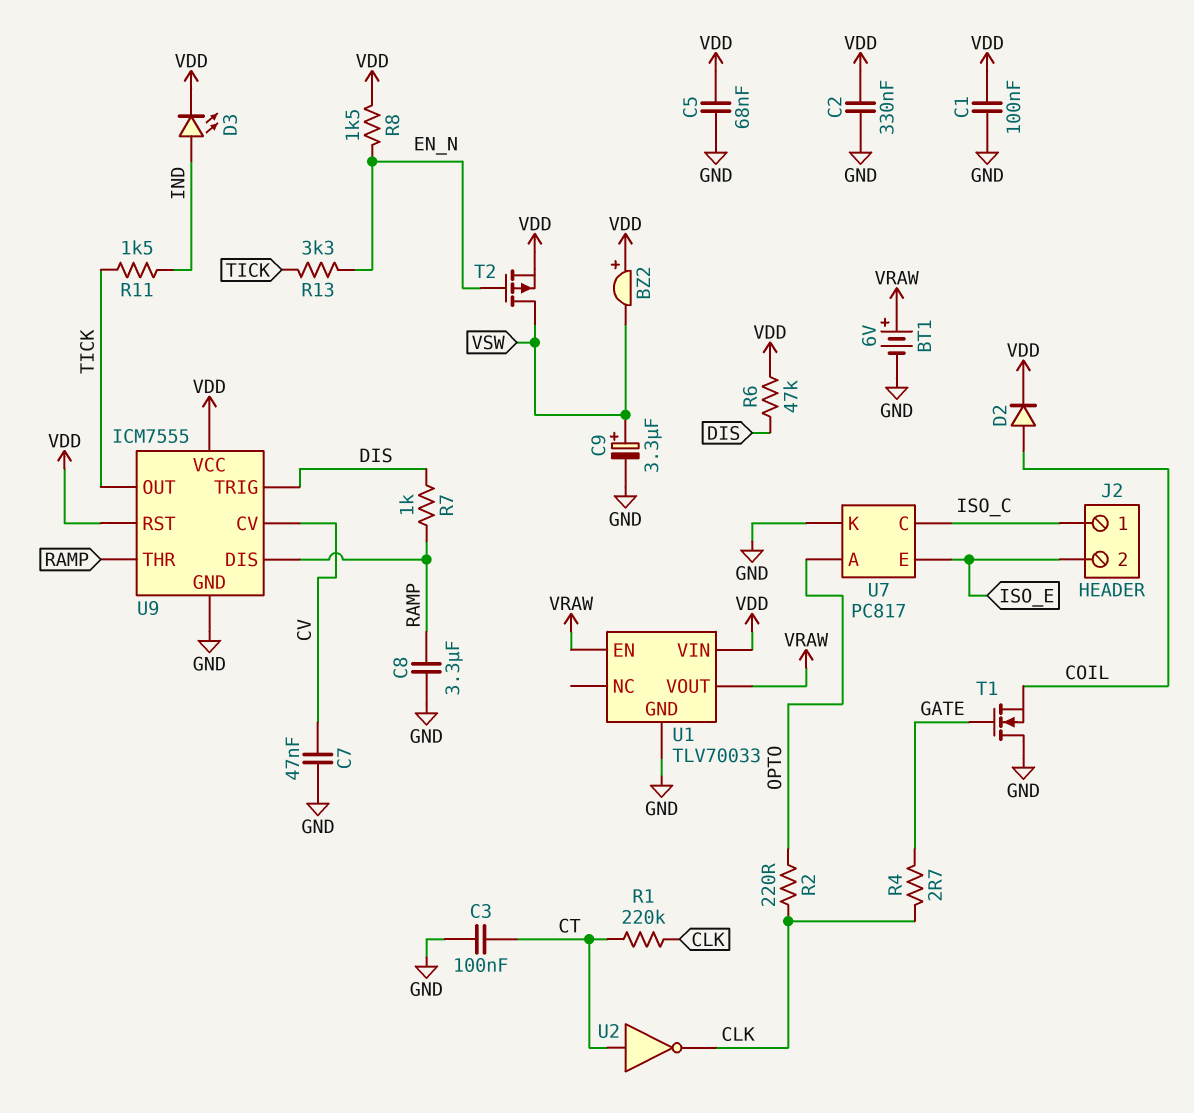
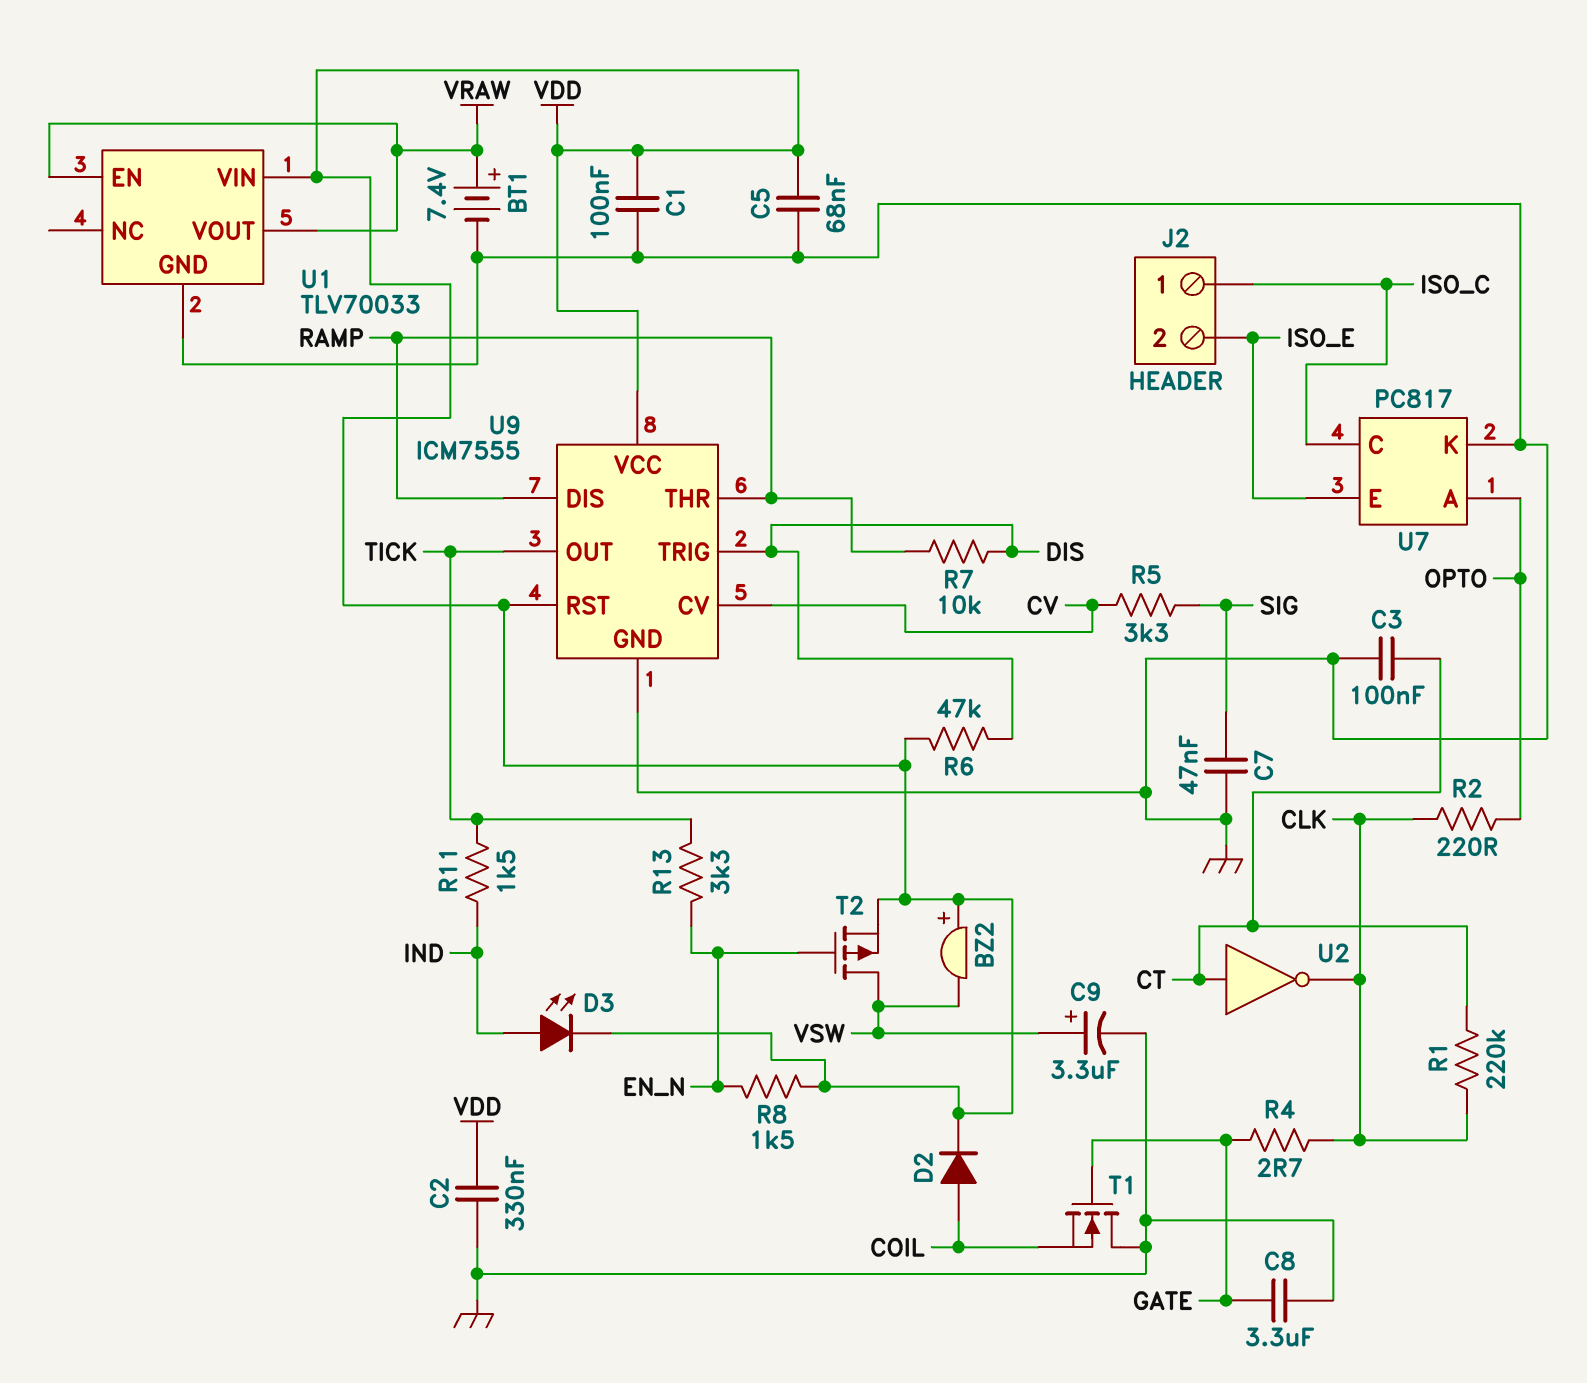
BT1: 6V (plus VRAW, minus GND) -> 7.4V (plus VRAW, minus GND)
C7: 47nF (CV, GND) -> 47nF (GND, SIG)
C8: 3.3uF (GND, RAMP) -> 3.3uF (GATE, GND)
R5: none -> 3.3k (CV, SIG)
R7: 1k (DIS, RAMP) -> 10k (DIS, RAMP)

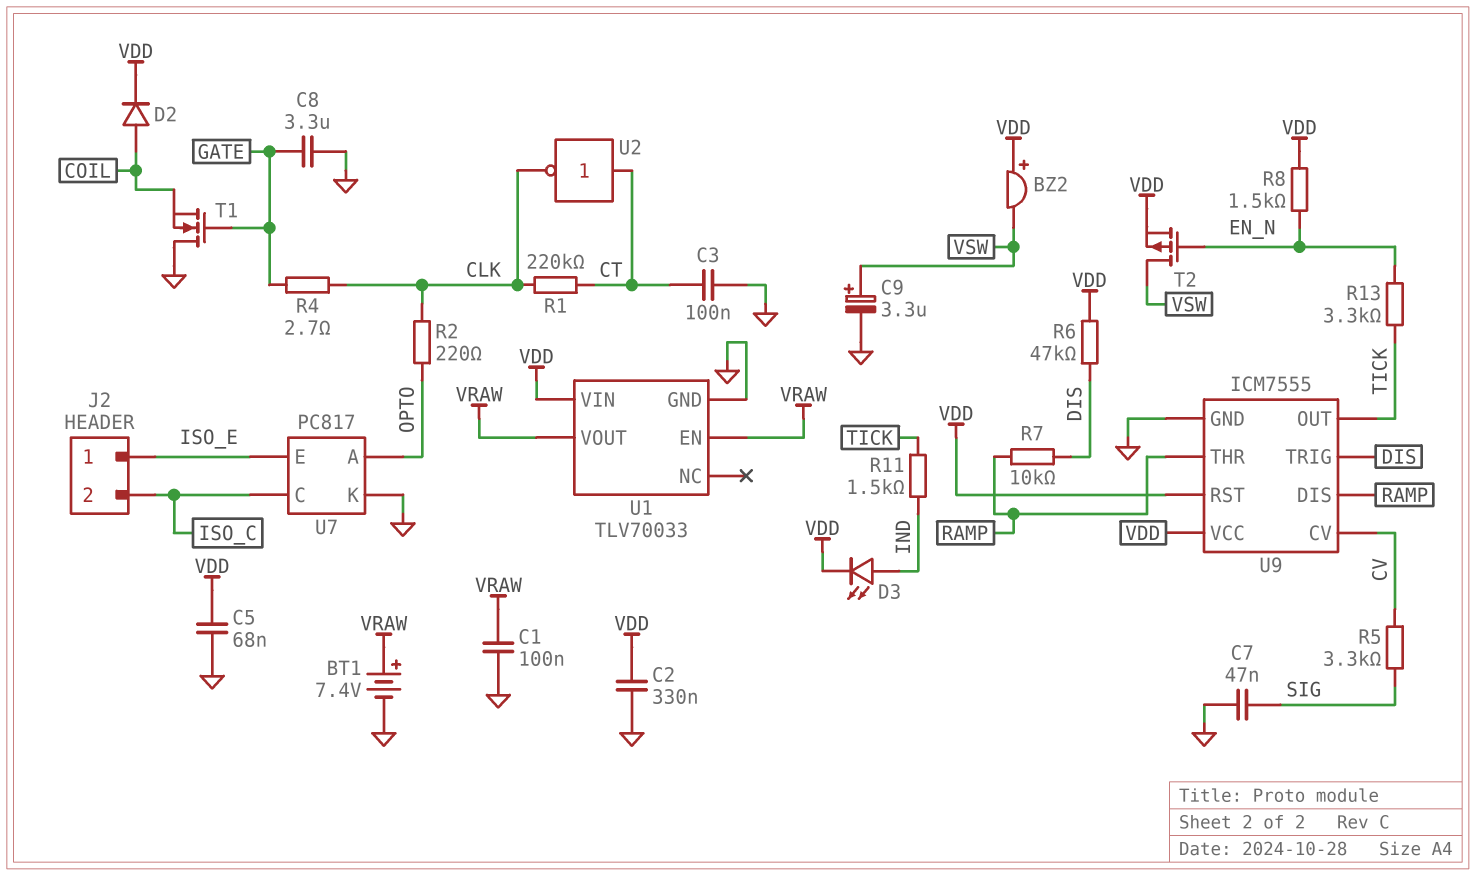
C1: 100nF (GND, VDD) -> 100nF (GND, VRAW)
J2 pin 1: ISO_C -> ISO_E
J2 pin 2: ISO_E -> ISO_C

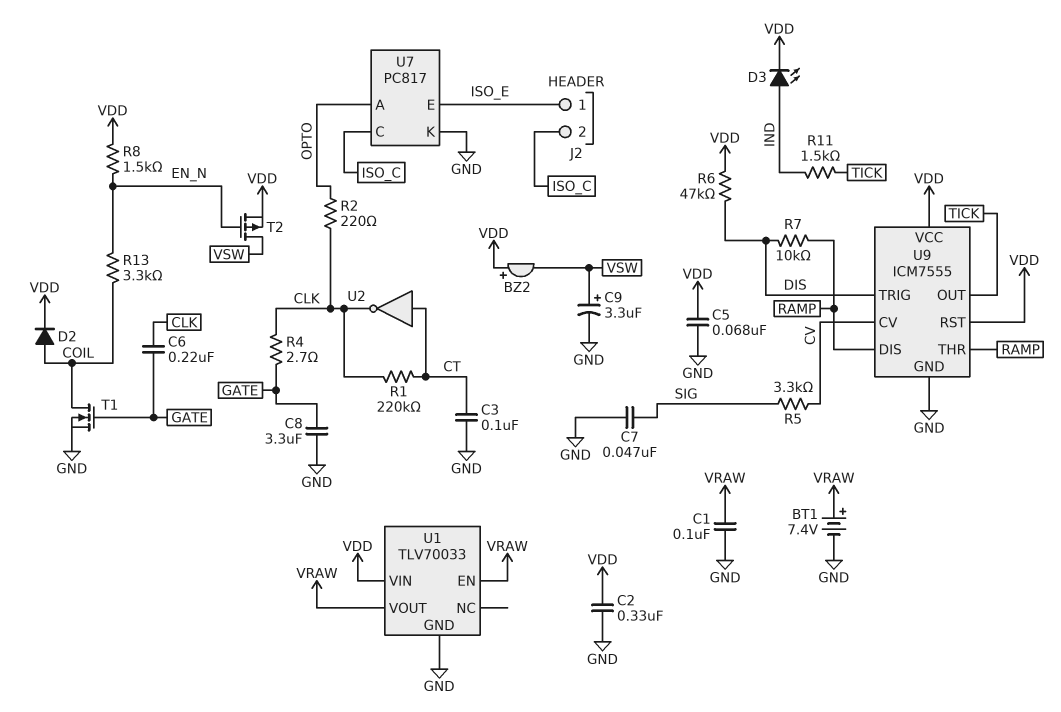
C6: none -> 220nF (CLK, GATE)
R13: 3.3k (EN_N, TICK) -> 3.3k (COIL, EN_N)
T1: NMOS (G GATE, D GND, S COIL) -> NMOS (G GATE, D COIL, S GND)

